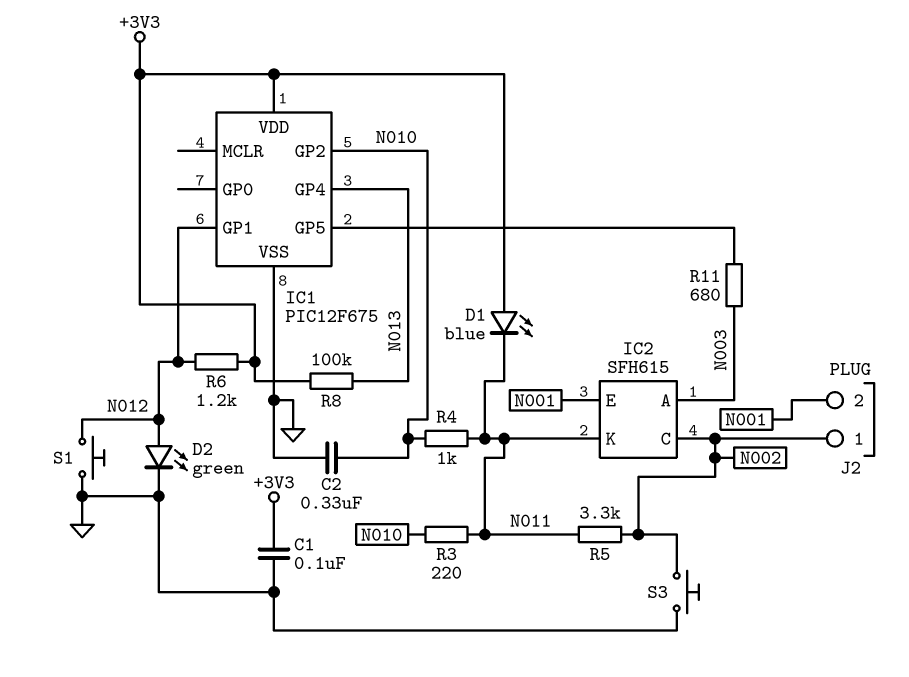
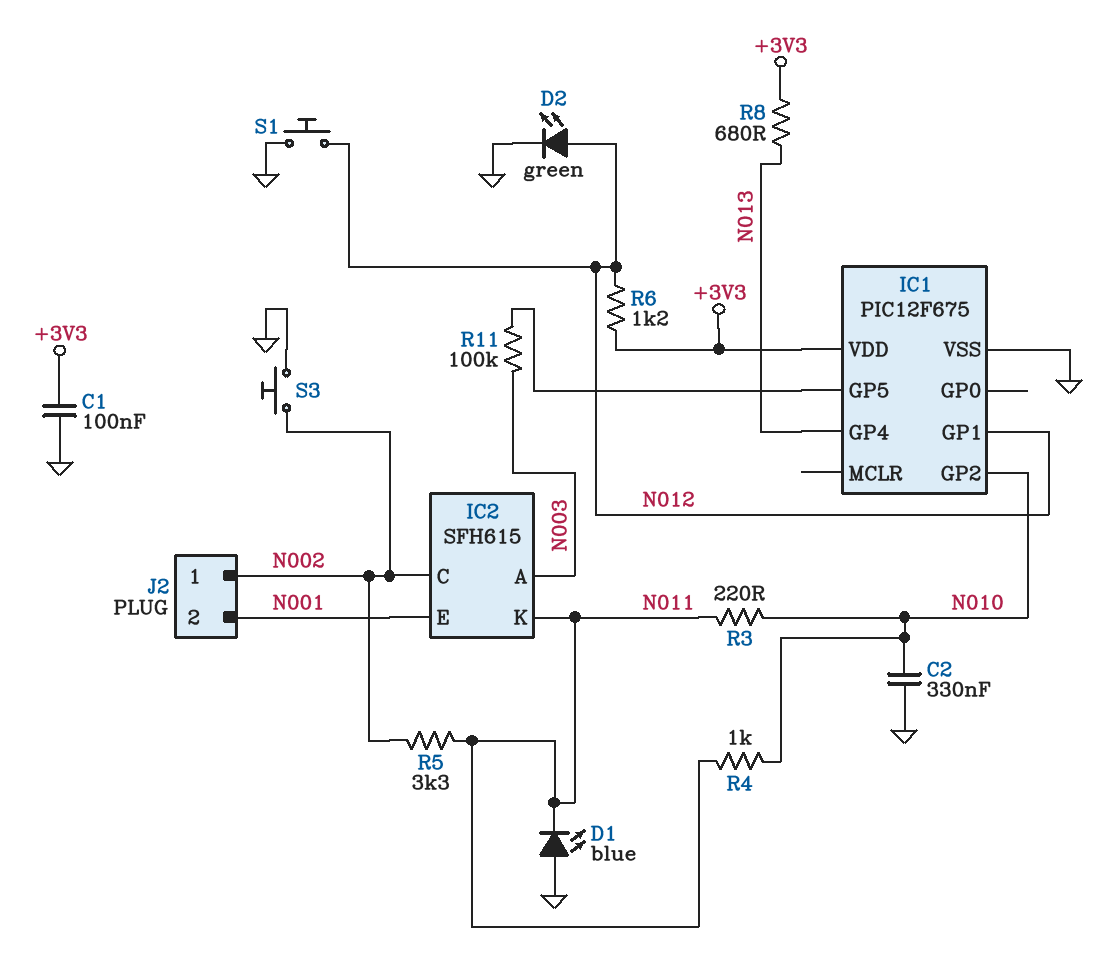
D1: LED blue (A +3V3, K N011) -> LED blue (A GND, K N011)
R8: 100k (+3V3, N013) -> 680 (+3V3, N013)
R11: 680 (IC1/GP5, N003) -> 100k (IC1/GP5, N003)

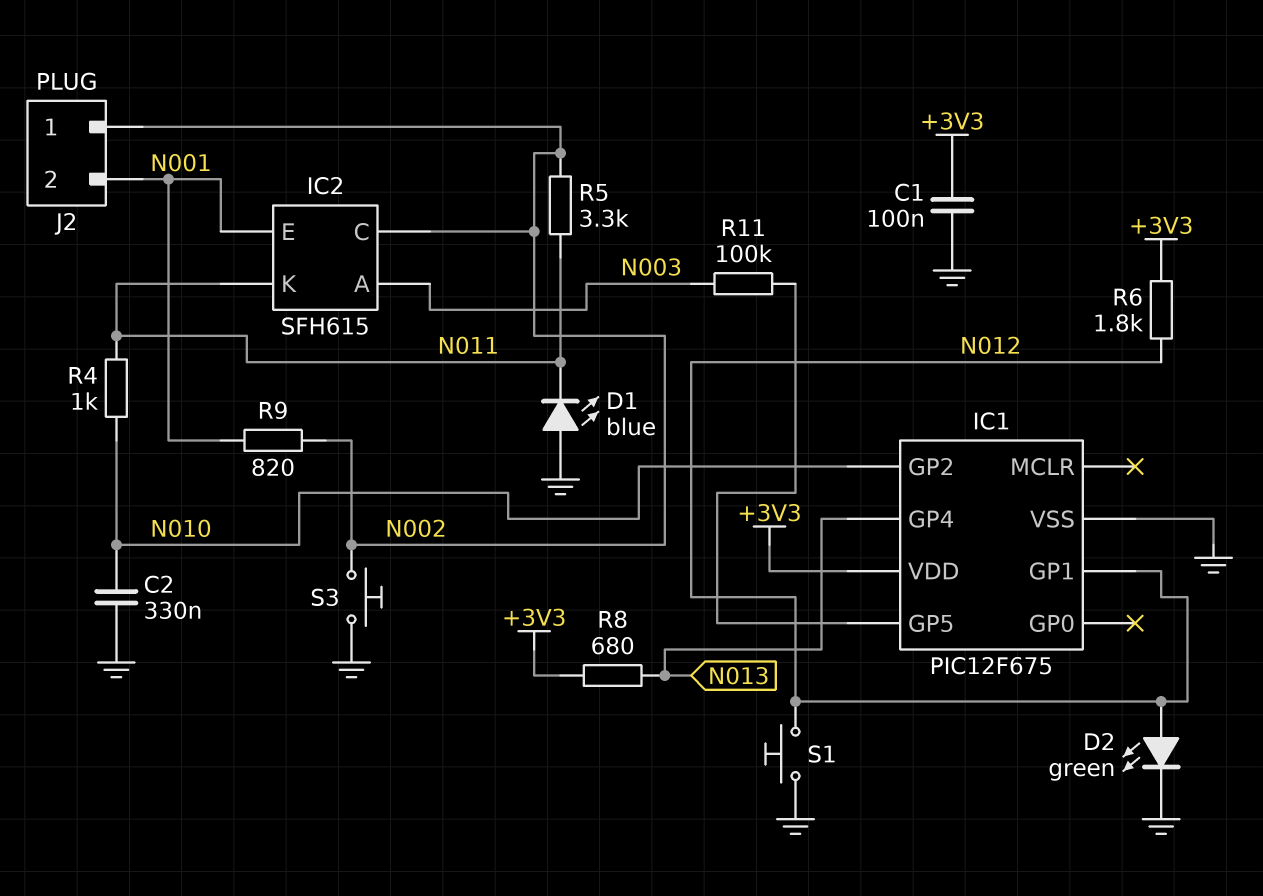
R3: 220 (N010, N011) -> none
R6: 1.2k (+3V3, N012) -> 1.8k (+3V3, N012)
R9: none -> 820 (N001, N002)

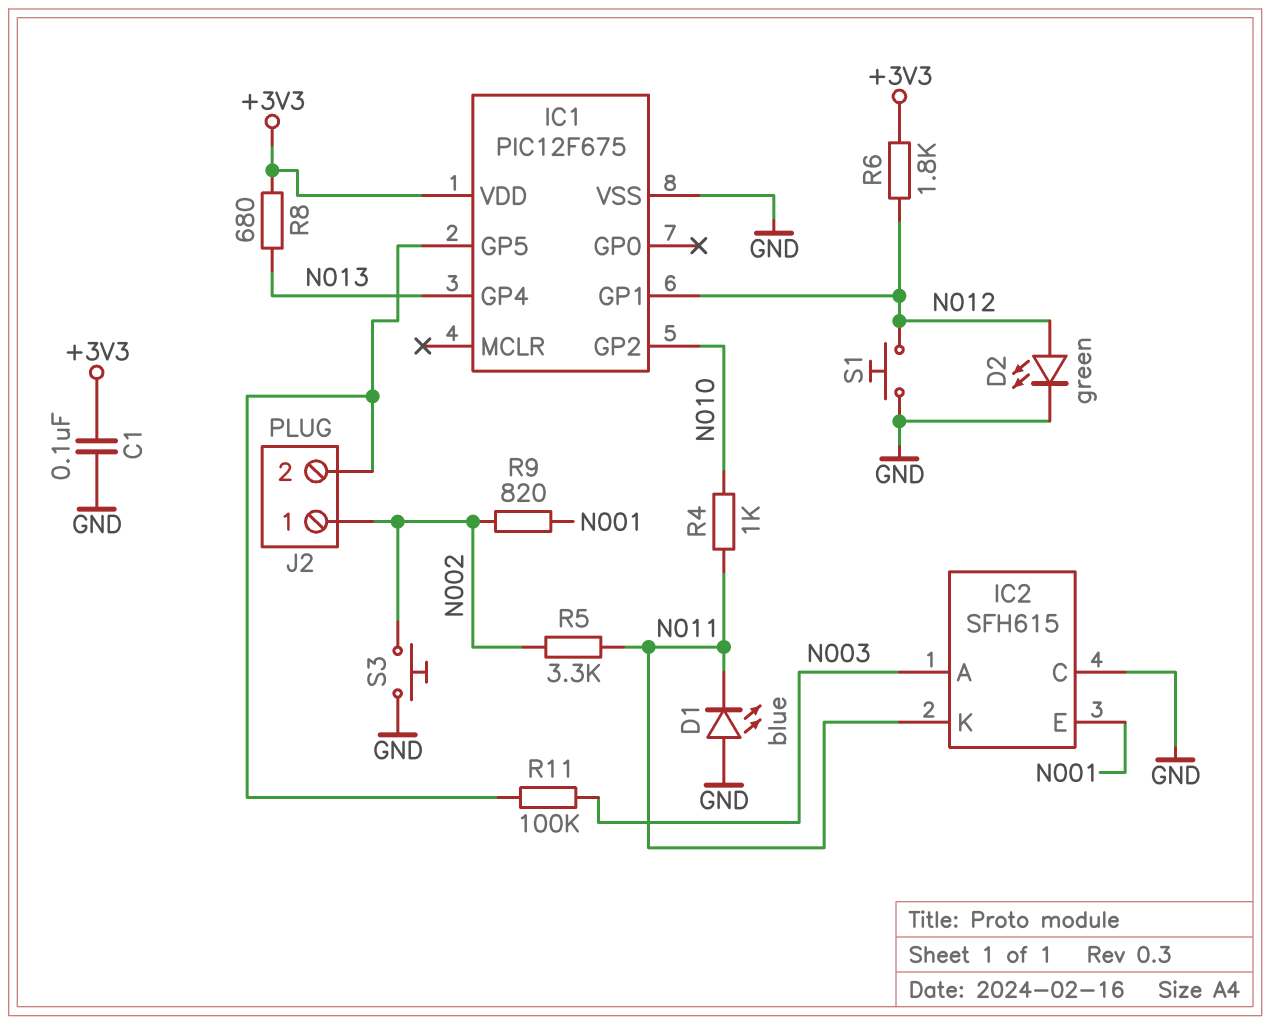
C2: 330nF (GND, N010) -> none
IC2 pin C: N002 -> GND
J2 pin 2: N001 -> IC1/GP5

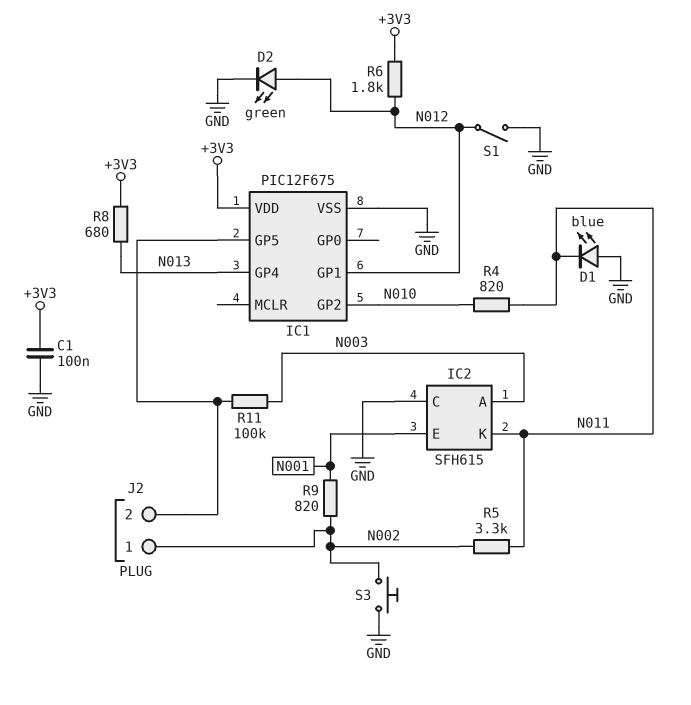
R4: 1k (N010, N011) -> 820 (N010, N011)
S1: button (GND, N012) -> switch (GND, N012)

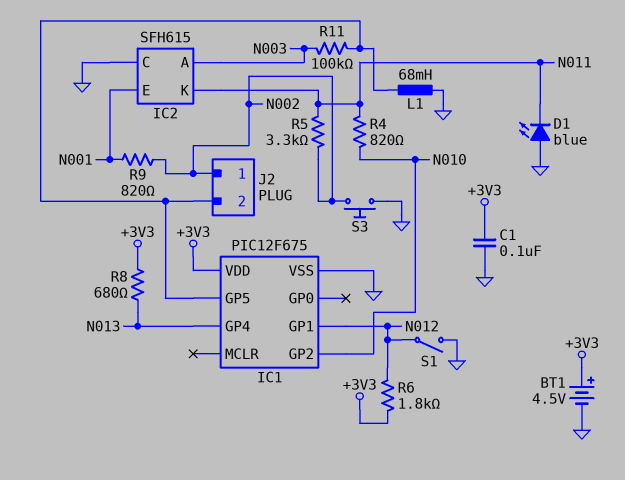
BT1: none -> 4.5V (plus +3V3, minus GND)
D2: LED green (A N012, K GND) -> none
L1: none -> 68mH (GND, IC1/GP5)

